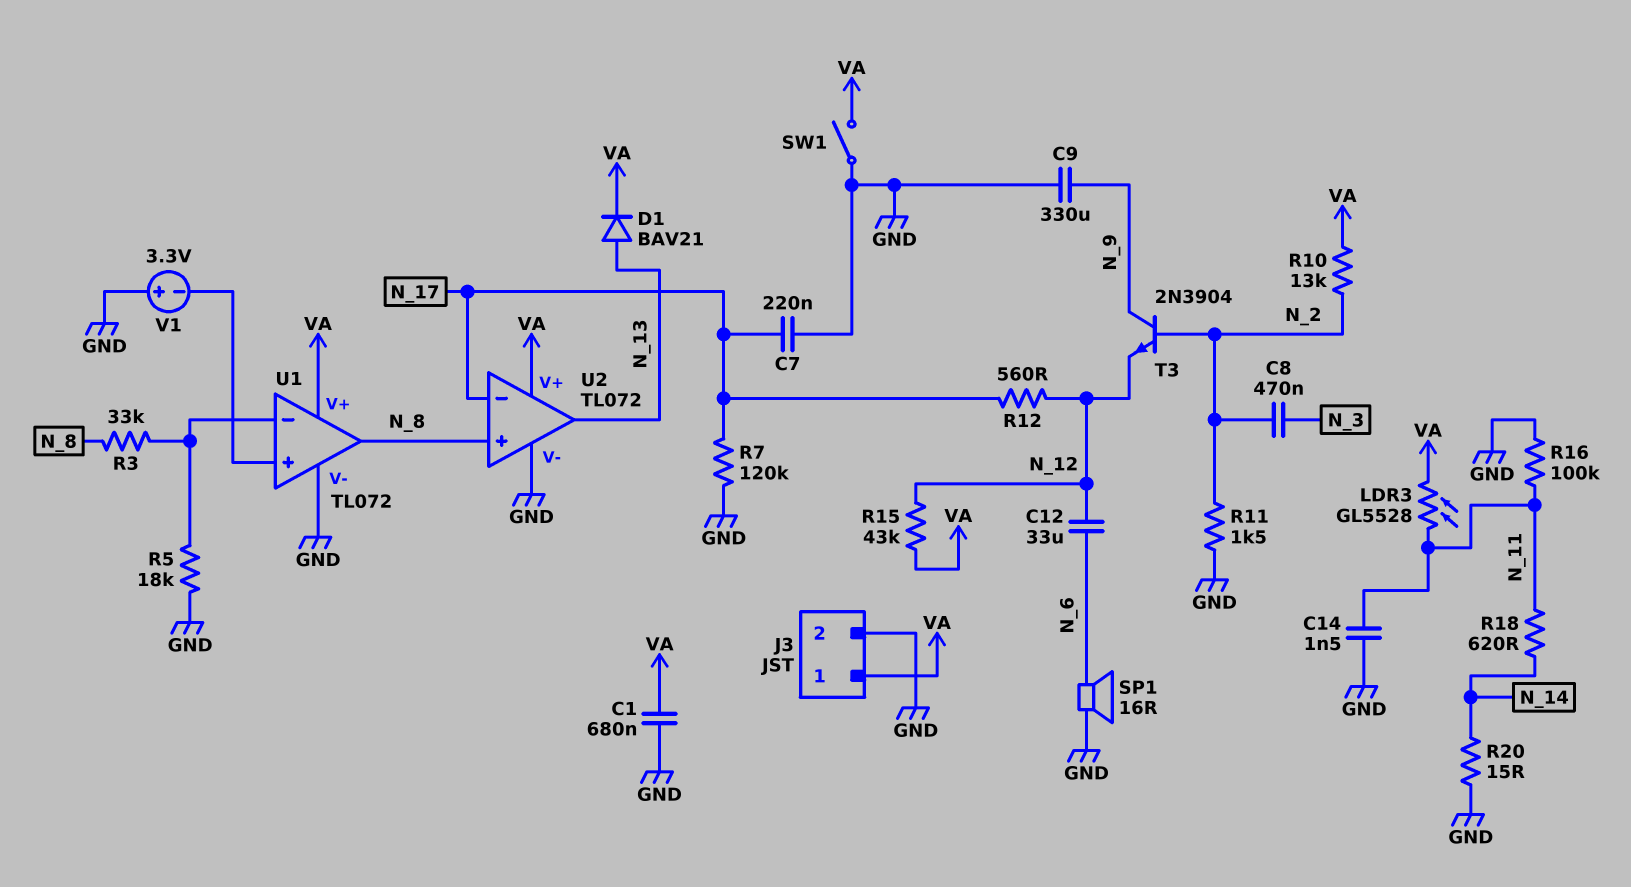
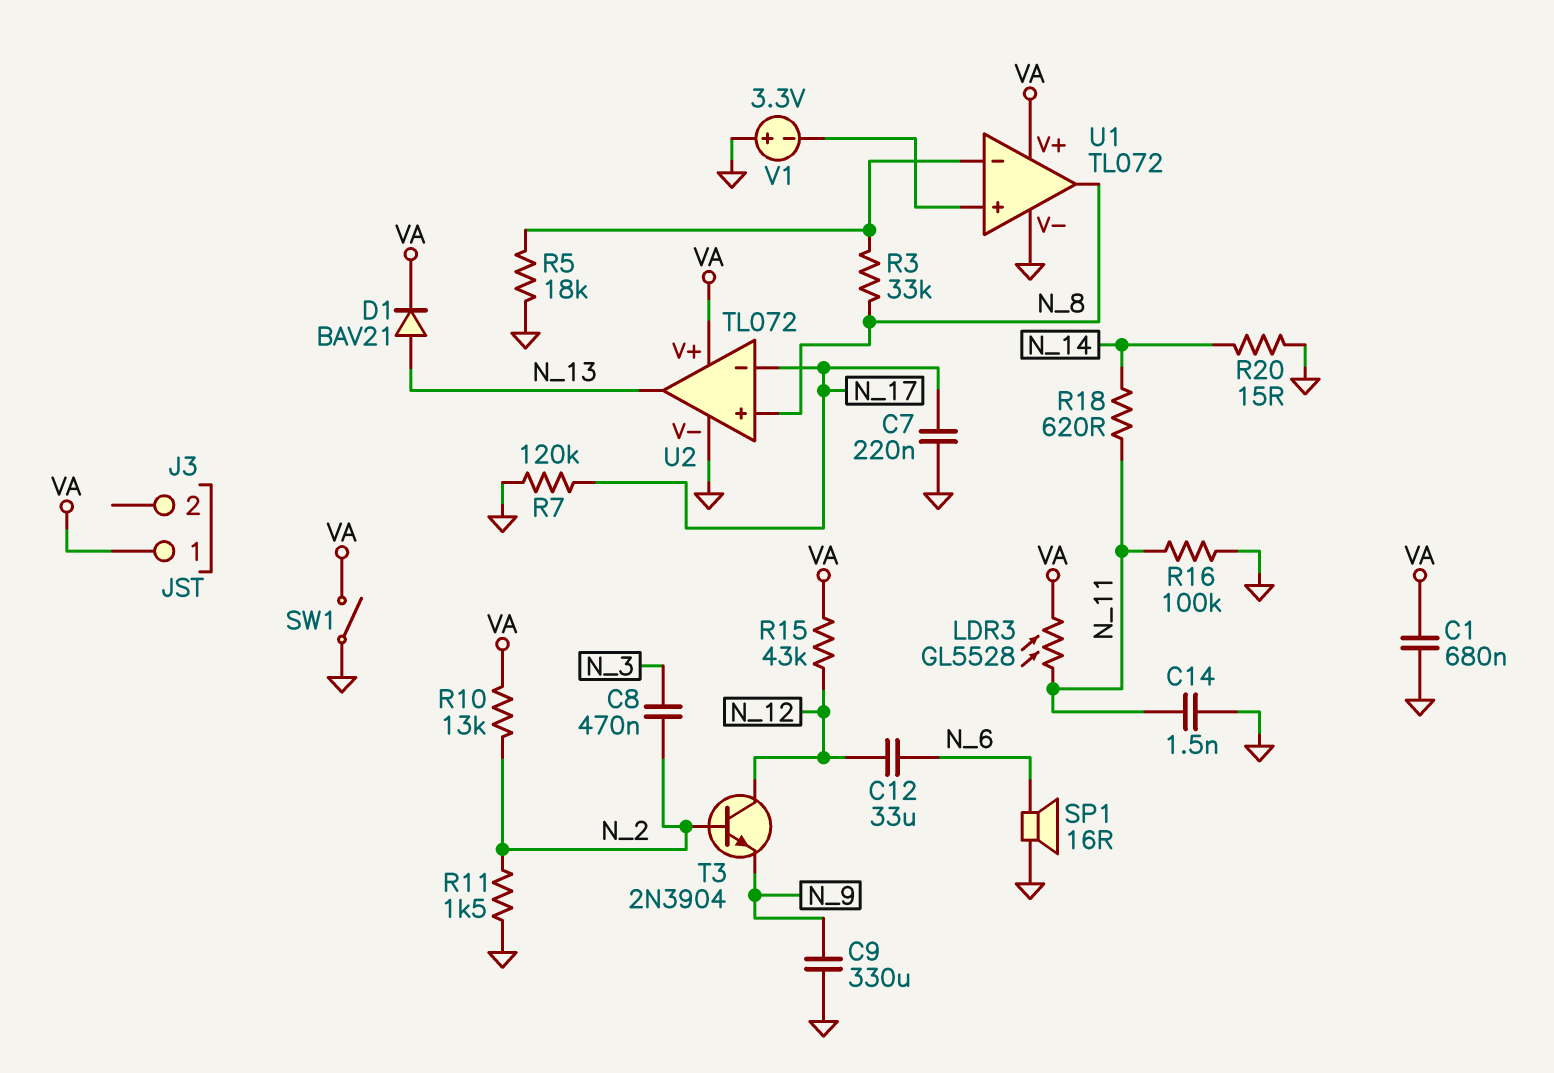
J3 pin 2: GND -> none
R12: 560 (N_12, N_17) -> none
T3: NPN 2N3904 (B N_2, C N_9, E N_12) -> NPN 2N3904 (B N_2, C N_12, E N_9)

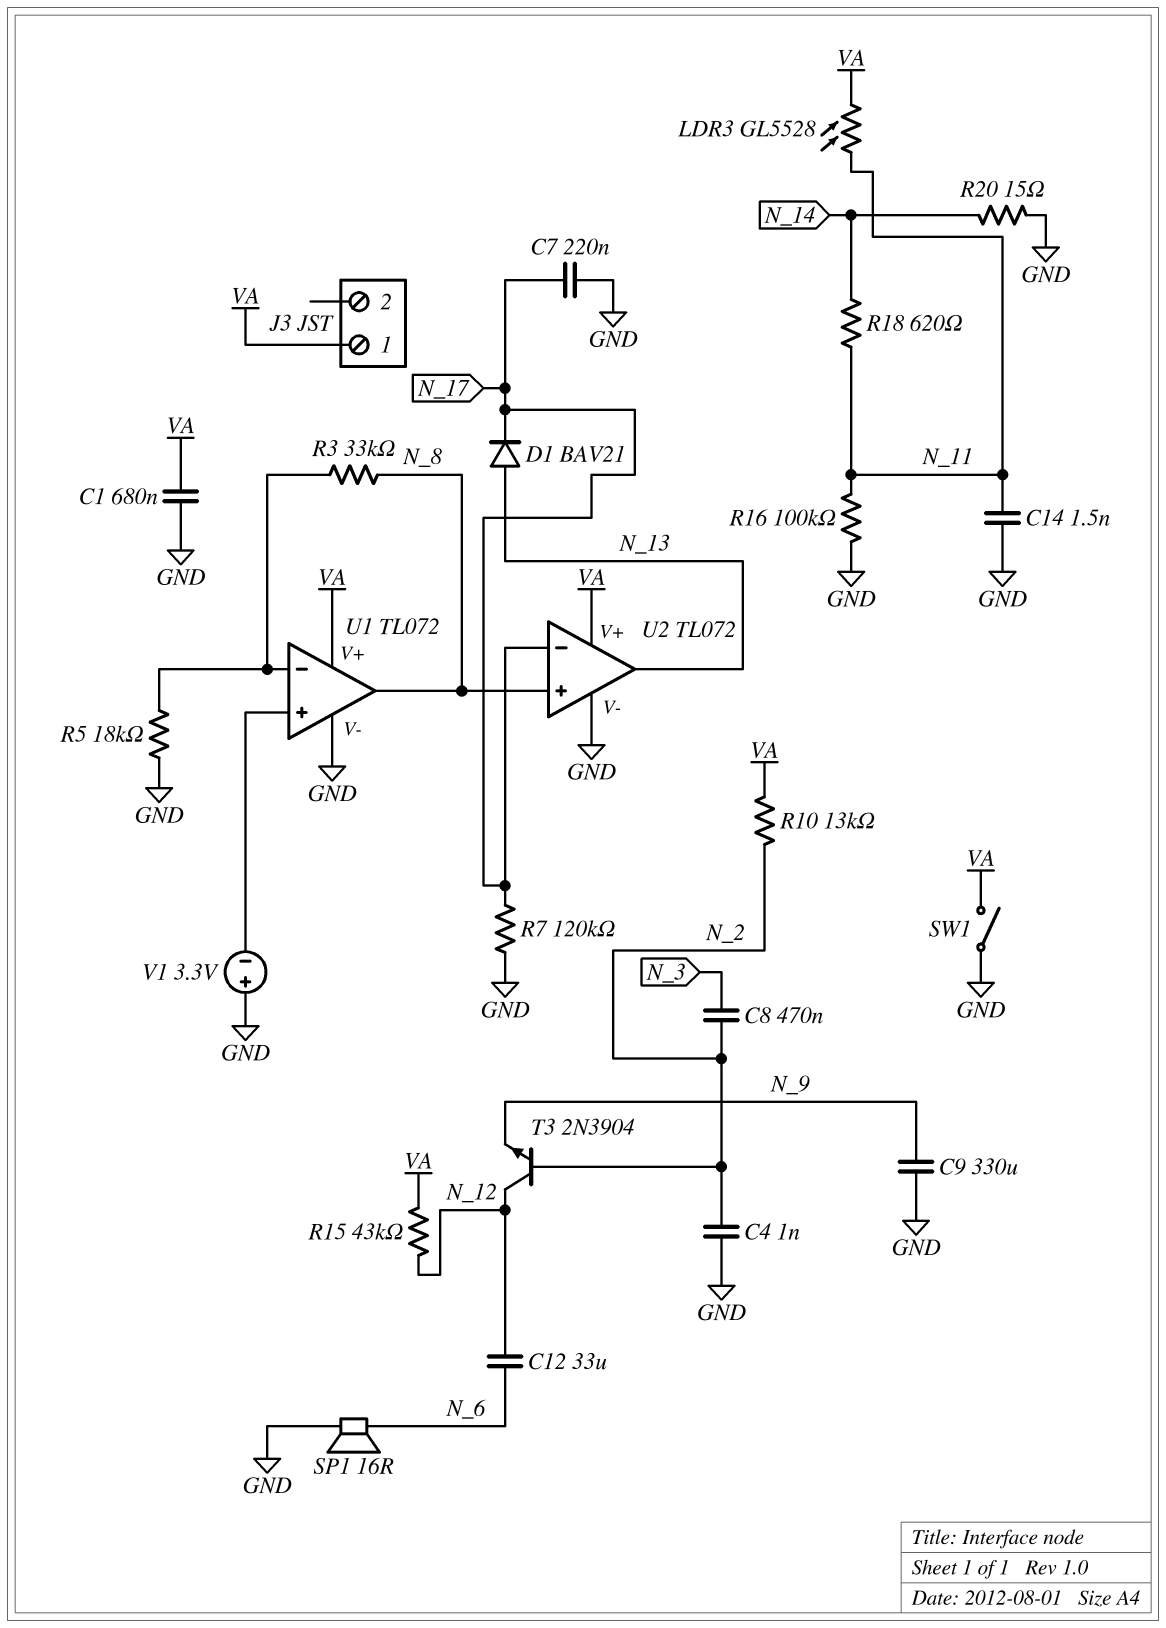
C4: none -> 1nF (GND, N_2)
D1: diode BAV21 (A N_13, K VA) -> diode BAV21 (A N_13, K N_17)
R11: 1.5k (GND, N_2) -> none

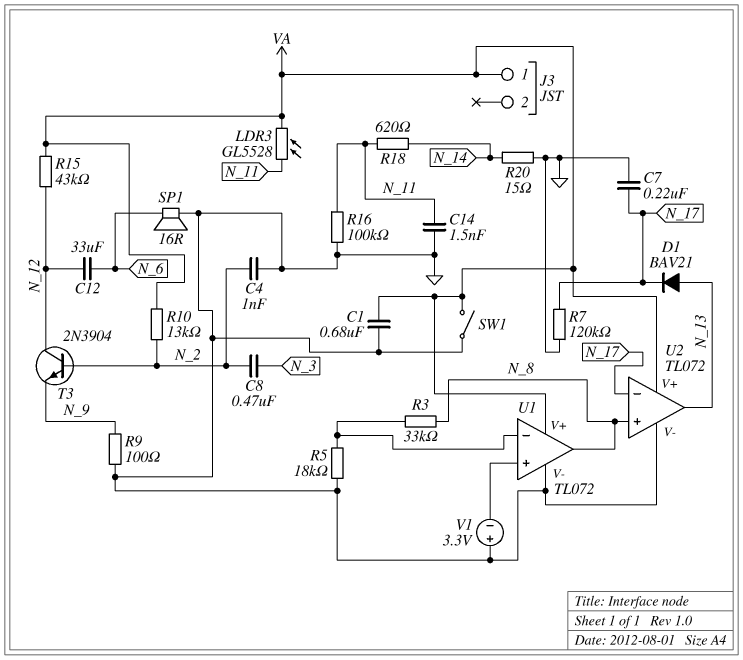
C9: 330uF (GND, N_9) -> none
R9: none -> 100 (GND, N_9)

